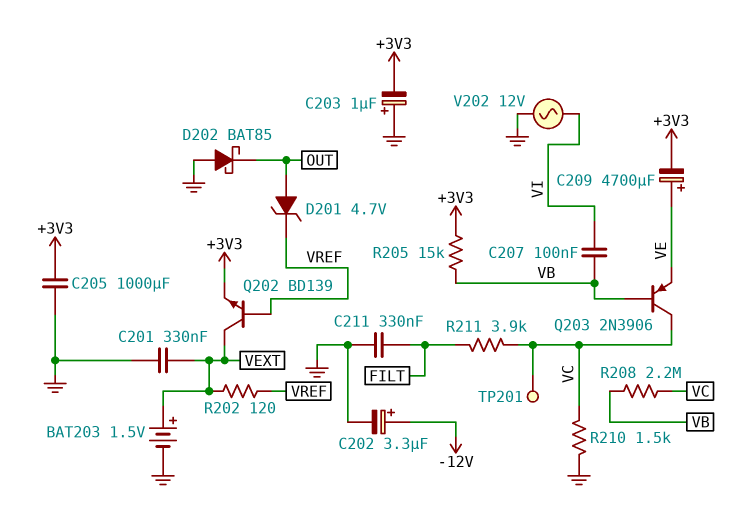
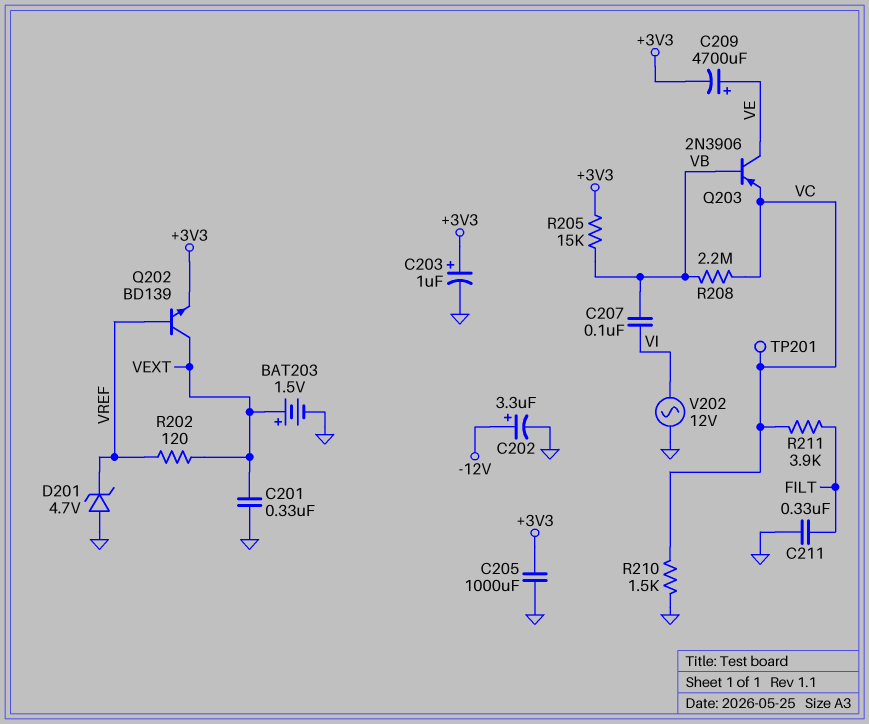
C203: 1uF (plus GND, minus +3V3) -> 1uF (plus +3V3, minus GND)
D201: zener 4.7V (A OUT, K VREF) -> zener 4.7V (A GND, K VREF)
D202: schottky BAT85 (A GND, K OUT) -> none
Q203: PNP 2N3906 (B VB, C VC, E VE) -> PNP 2N3906 (B VB, C VE, E VC)

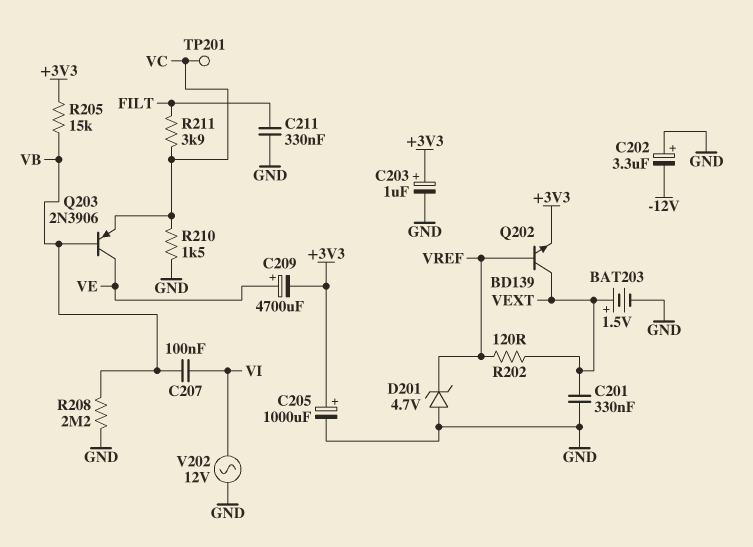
C202: 3.3uF (plus -12V, minus GND) -> 3.3uF (plus GND, minus -12V)
C205: 1000uF (+3V3, GND) -> 1000uF (plus +3V3, minus GND)
R208: 2.2M (VB, VC) -> 2.2M (GND, VB)

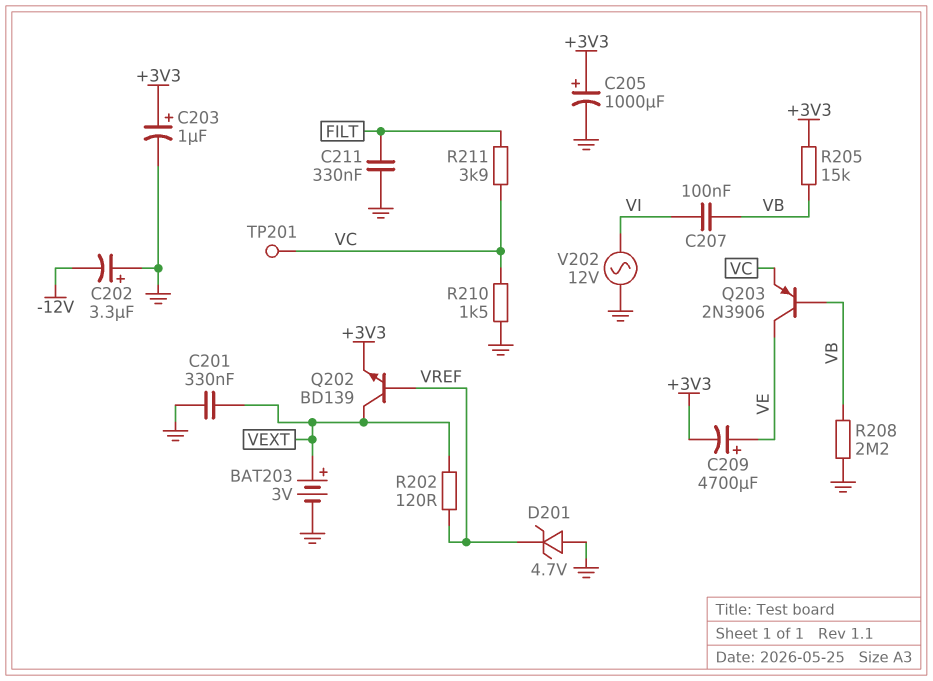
BAT203: 1.5V (plus VEXT, minus GND) -> 3V (plus VEXT, minus GND)

